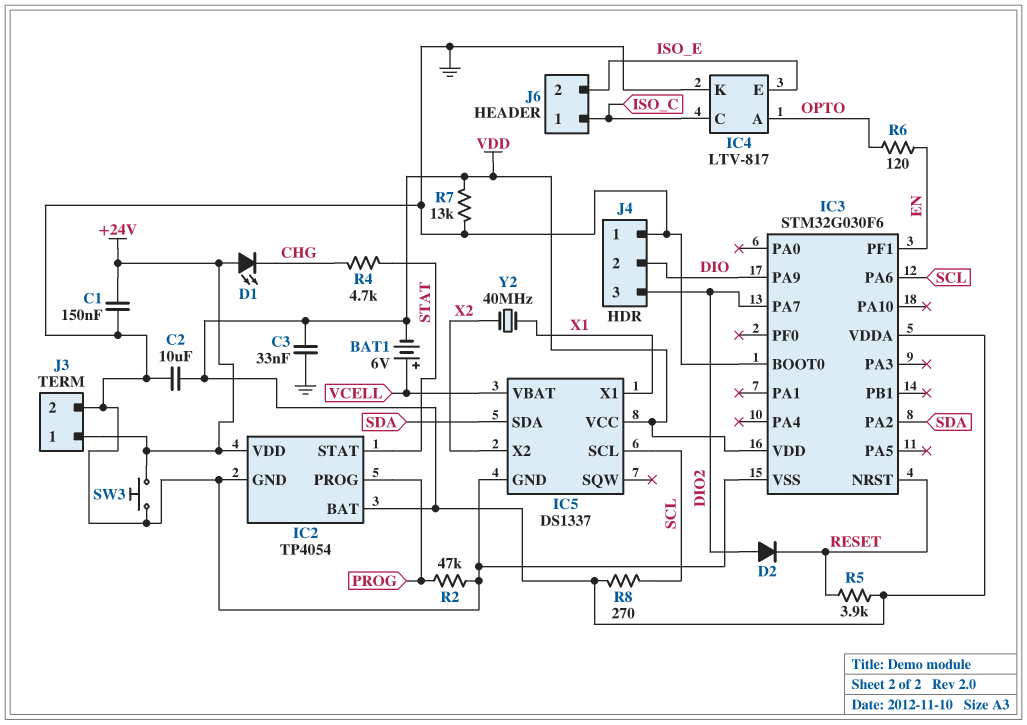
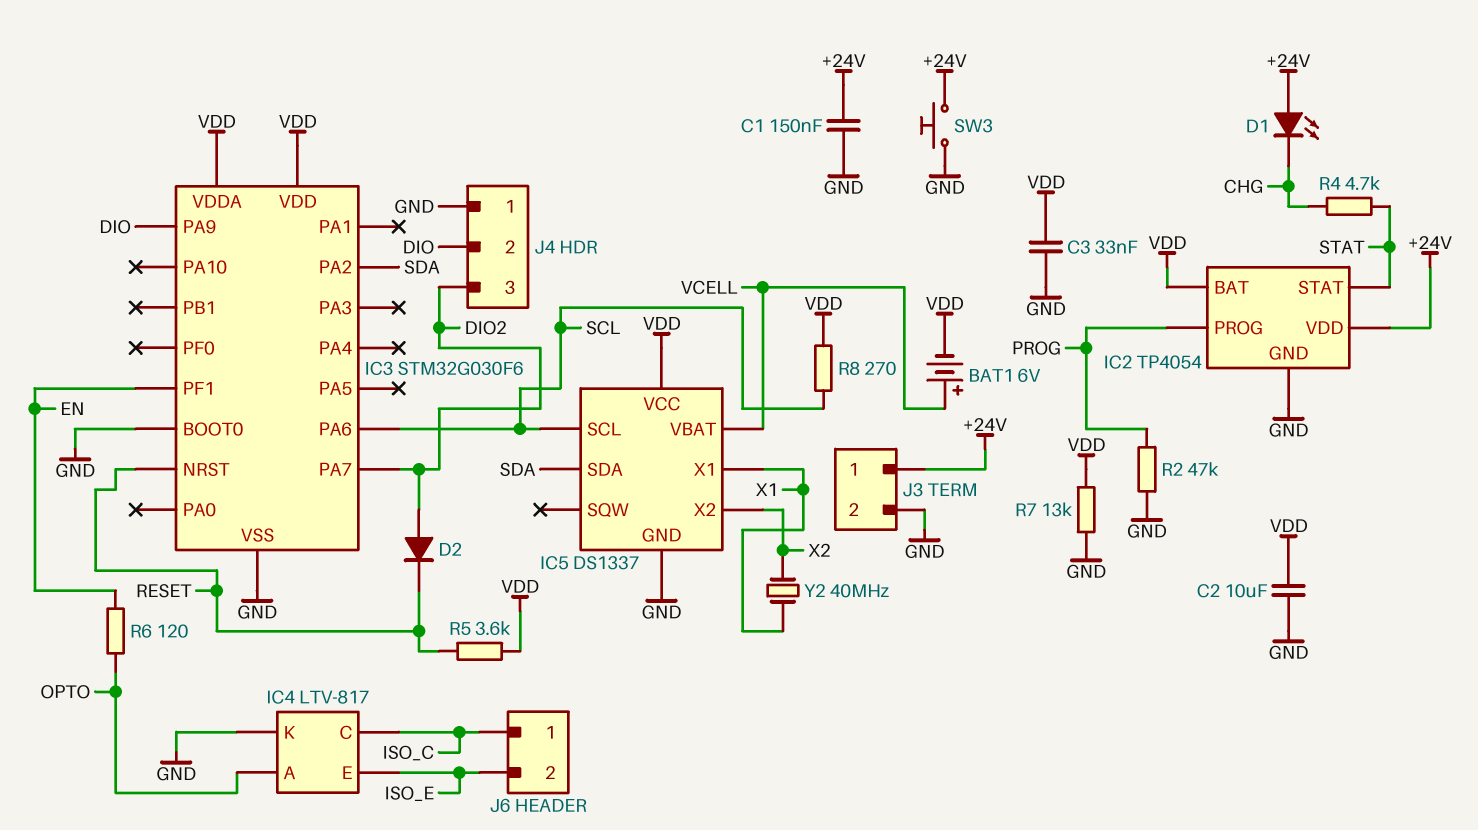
R5: 3.9k (RESET, VDD) -> 3.6k (RESET, VDD)

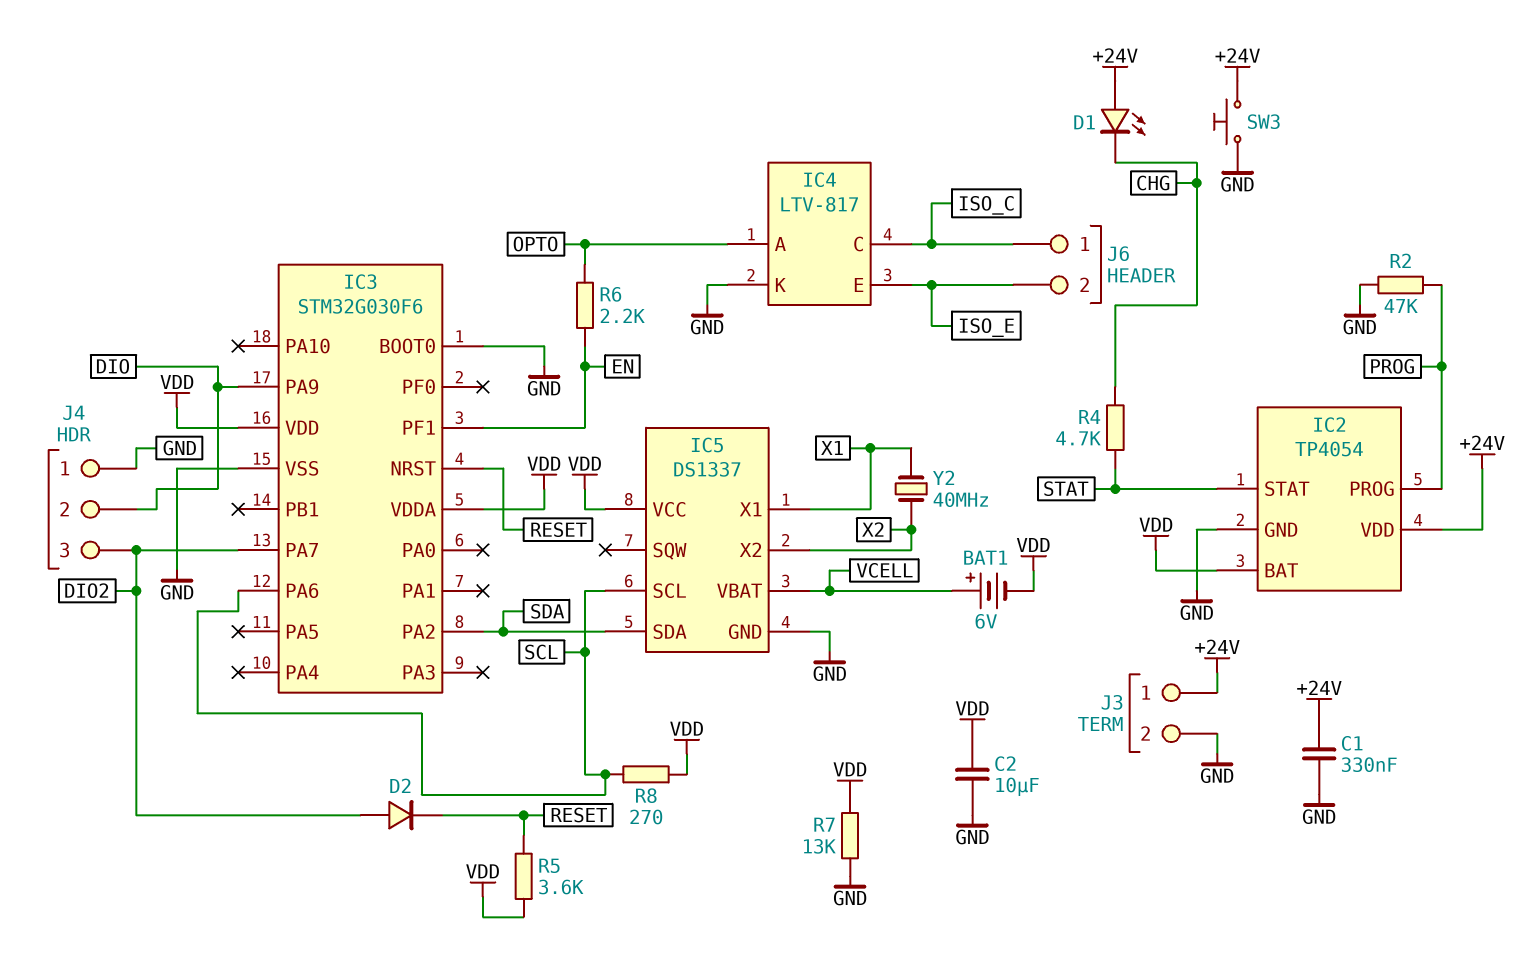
C1: 150nF (+24V, GND) -> 330nF (+24V, GND)
C3: 33nF (GND, VDD) -> none
R6: 120 (EN, OPTO) -> 2.2k (EN, OPTO)

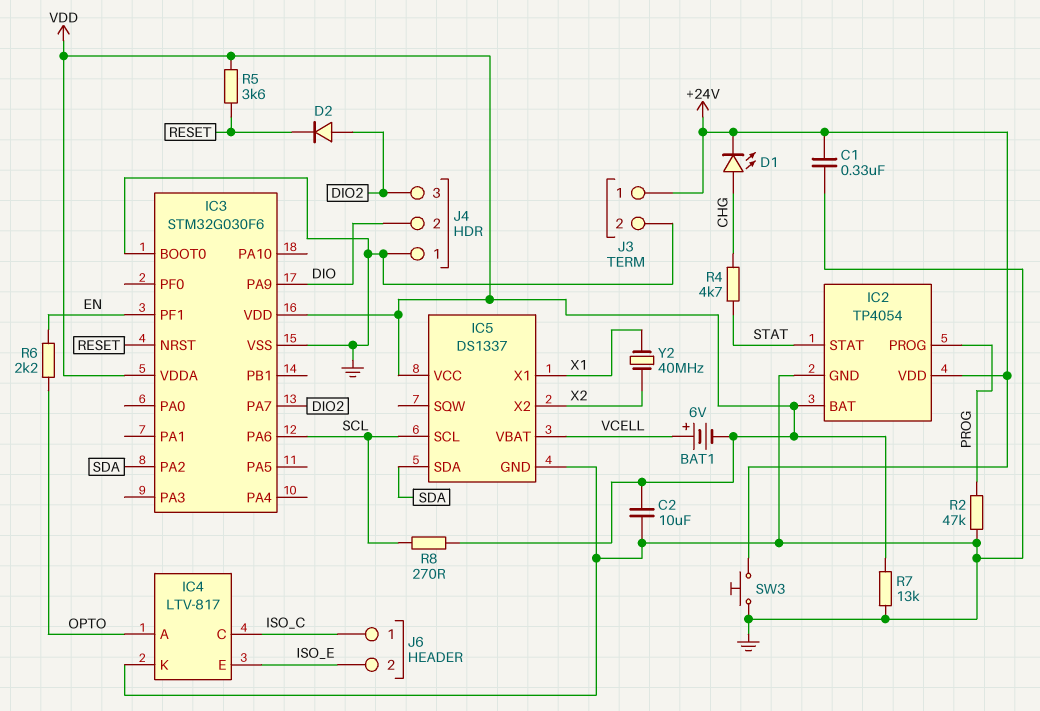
D1: LED (A +24V, K CHG) -> LED (A CHG, K +24V)

